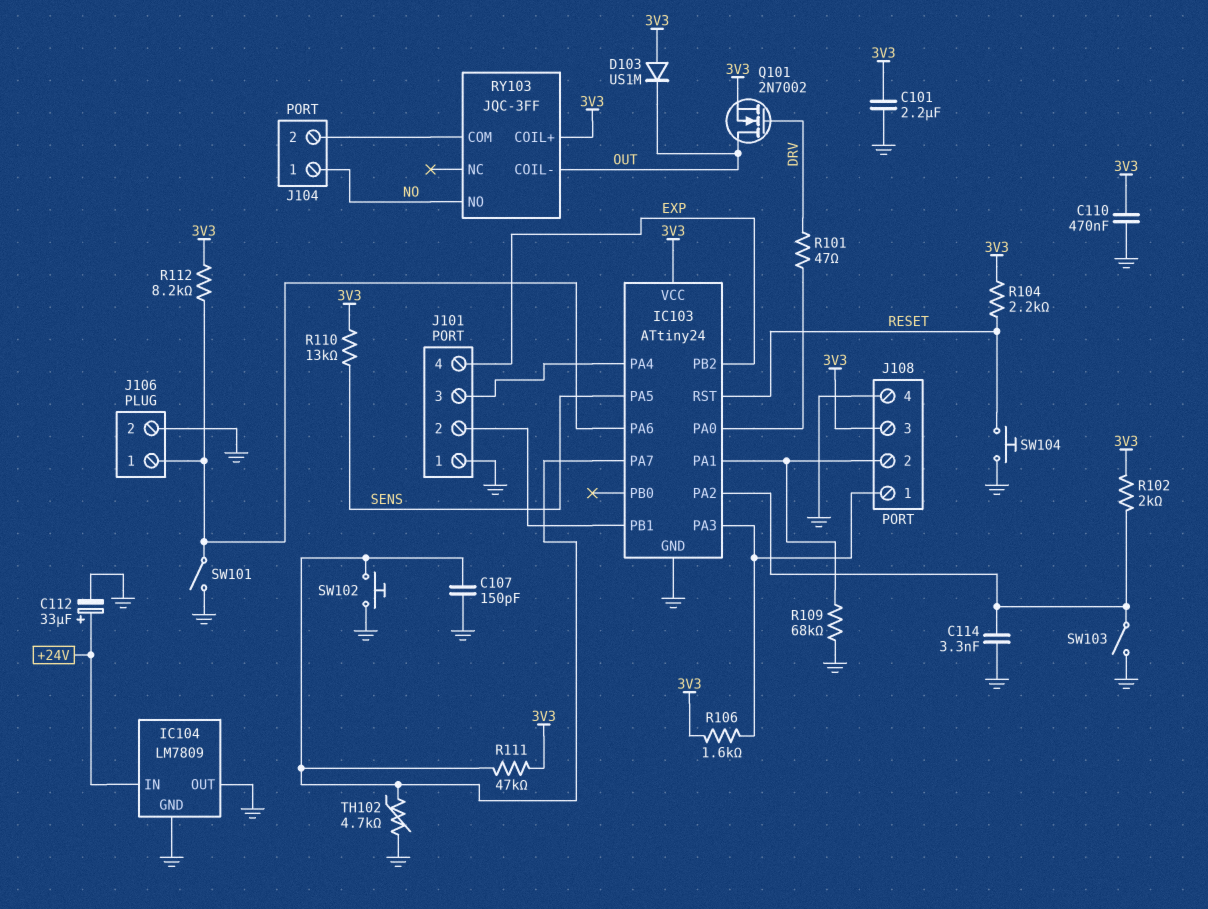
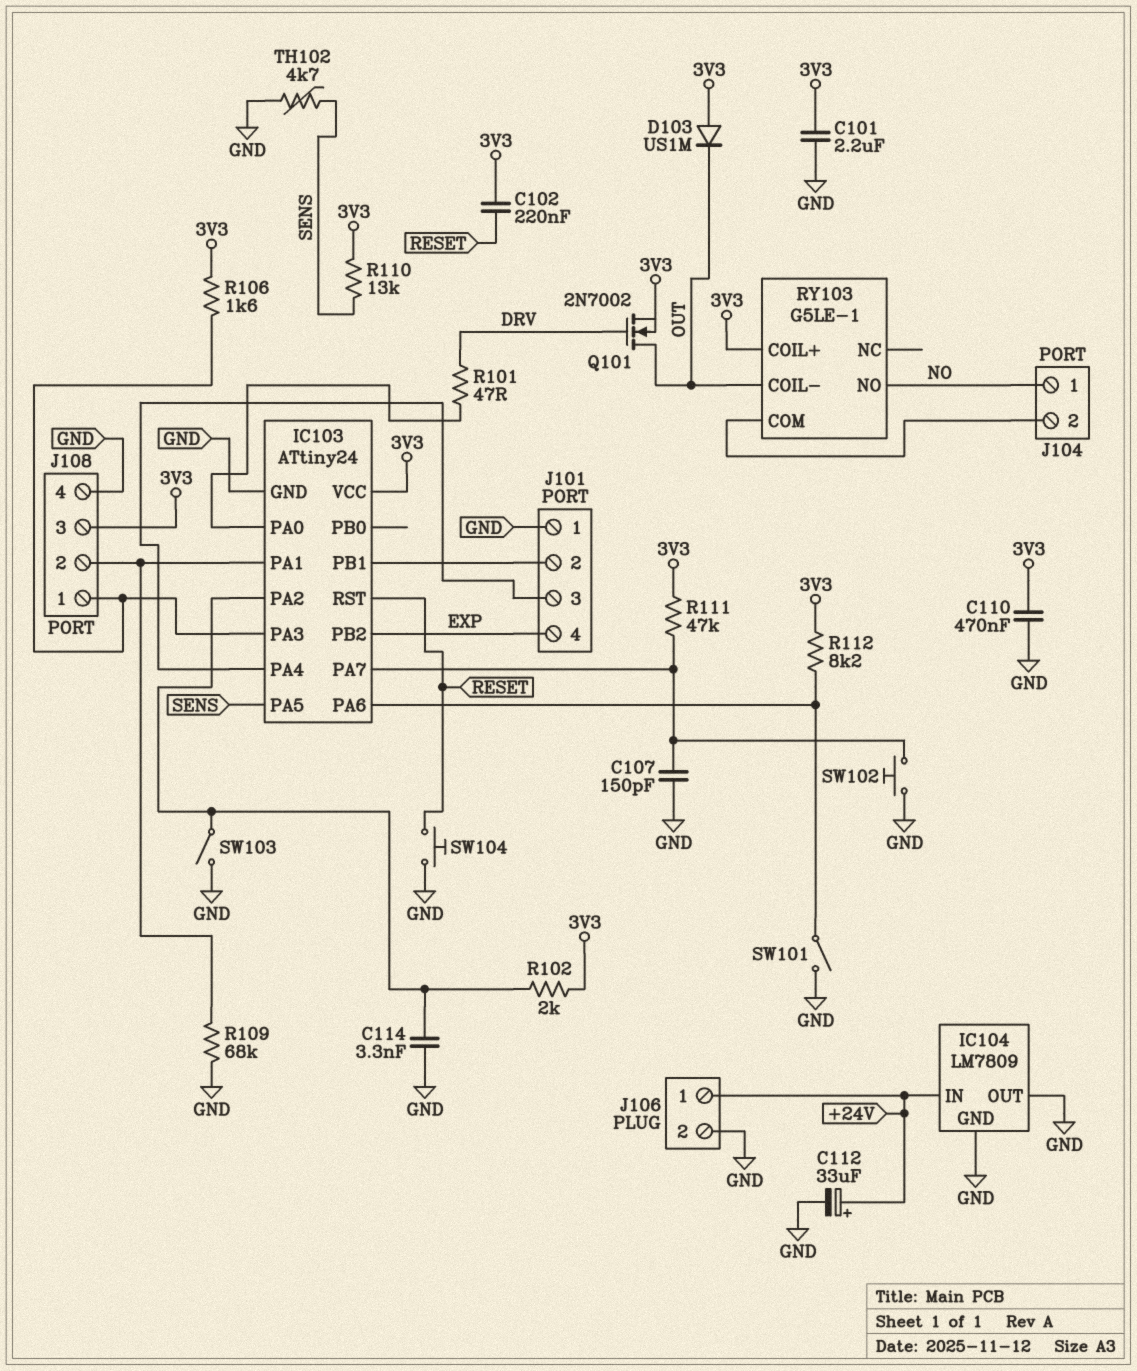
C102: none -> 220nF (3V3, RESET)
J106 pin 1: IC103/PA6 -> +24V
R104: 2.2k (3V3, RESET) -> none
RY103: JQC-3FF -> G5LE-1
TH102: 4.7k (GND, IC103/PA7) -> 4.7k (GND, SENS)

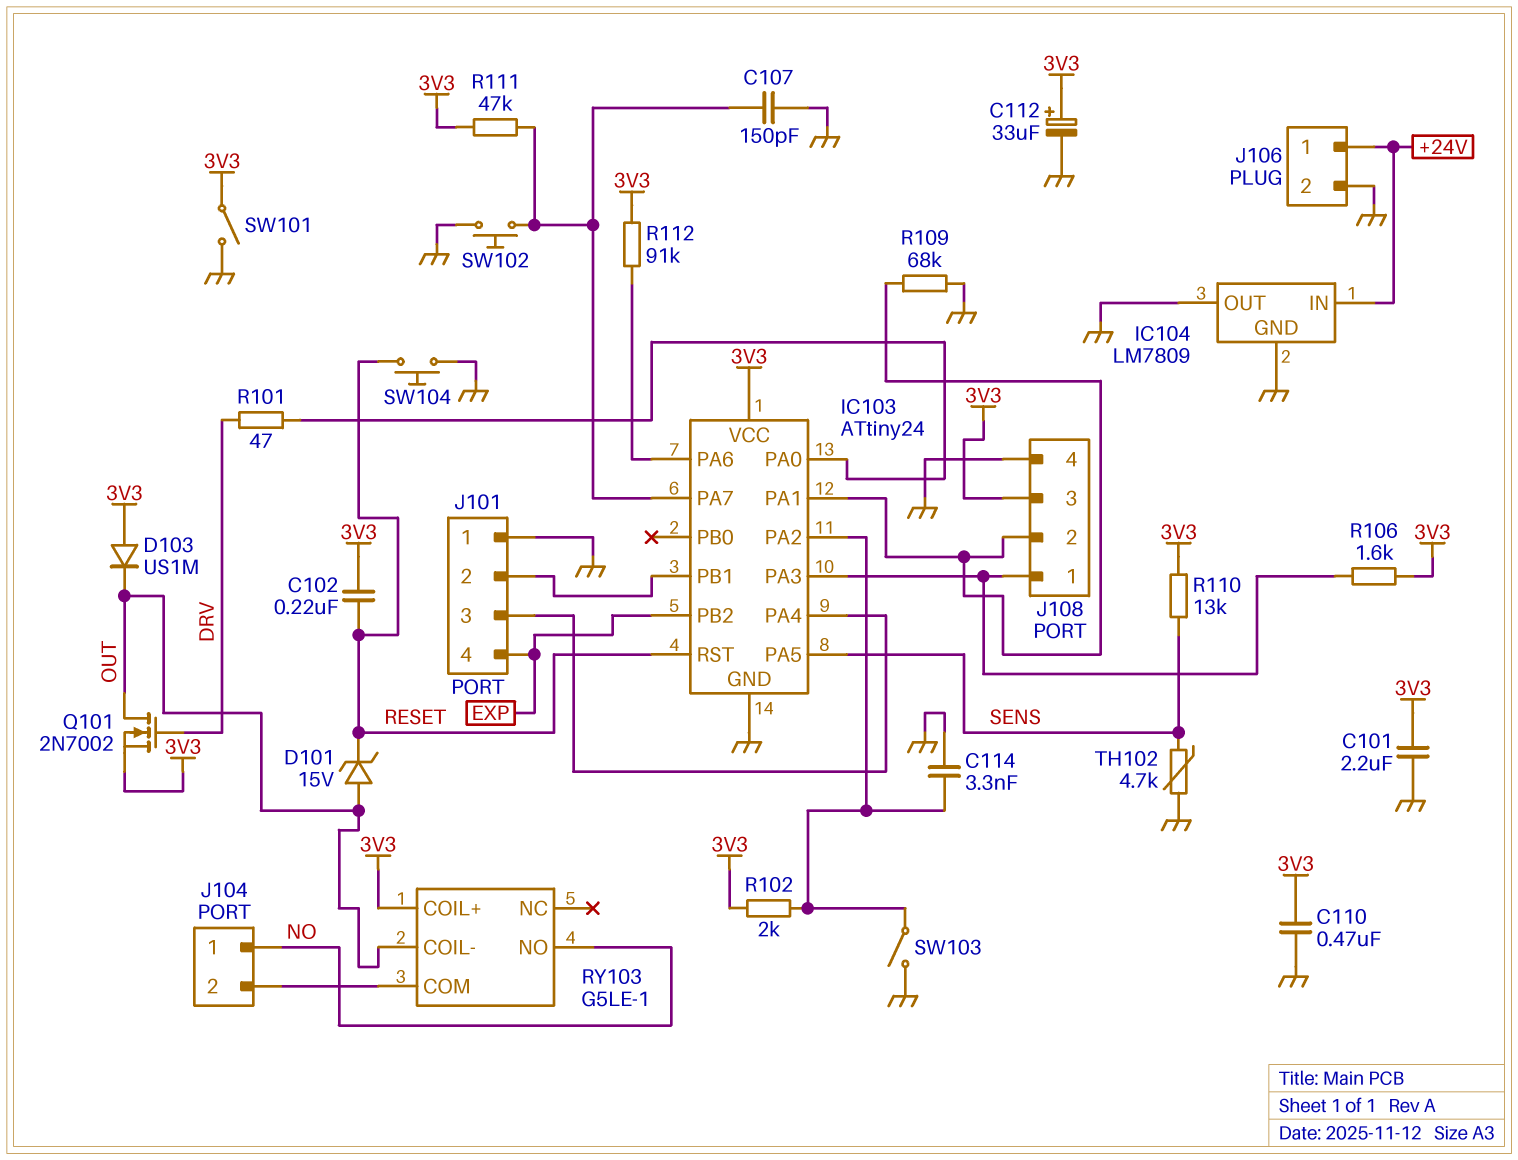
C112: 33uF (plus +24V, minus GND) -> 33uF (plus 3V3, minus GND)
D101: none -> zener 15V (A OUT, K RESET)
R112: 8.2k (3V3, IC103/PA6) -> 91k (3V3, IC103/PA6)
SW101: switch (GND, IC103/PA6) -> switch (3V3, GND)

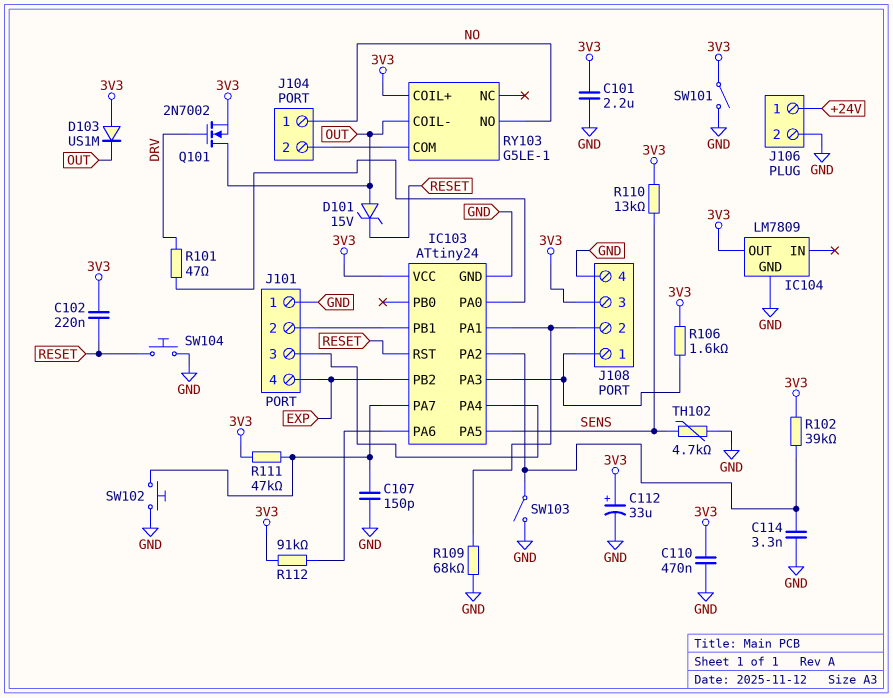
IC104 pin IN: +24V -> none
IC104 pin OUT: GND -> 3V3
R102: 2k (3V3, IC103/PA2) -> 39k (3V3, IC103/PA2)

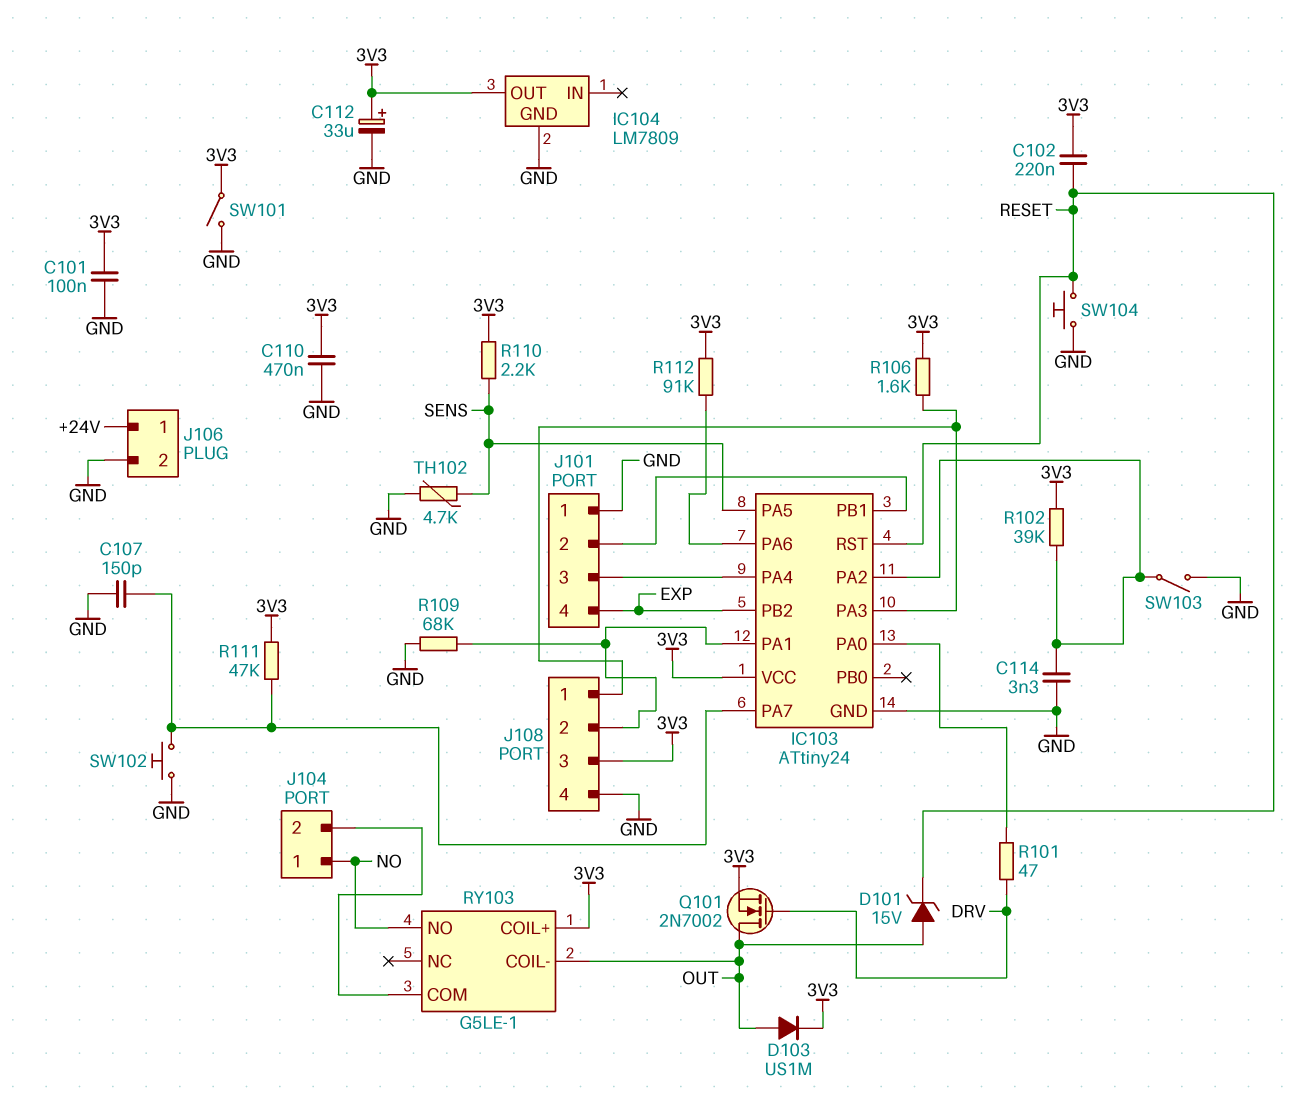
C101: 2.2uF (3V3, GND) -> 100nF (3V3, GND)
D103: diode US1M (A 3V3, K OUT) -> diode US1M (A OUT, K 3V3)
R110: 13k (3V3, SENS) -> 2.2k (3V3, SENS)

